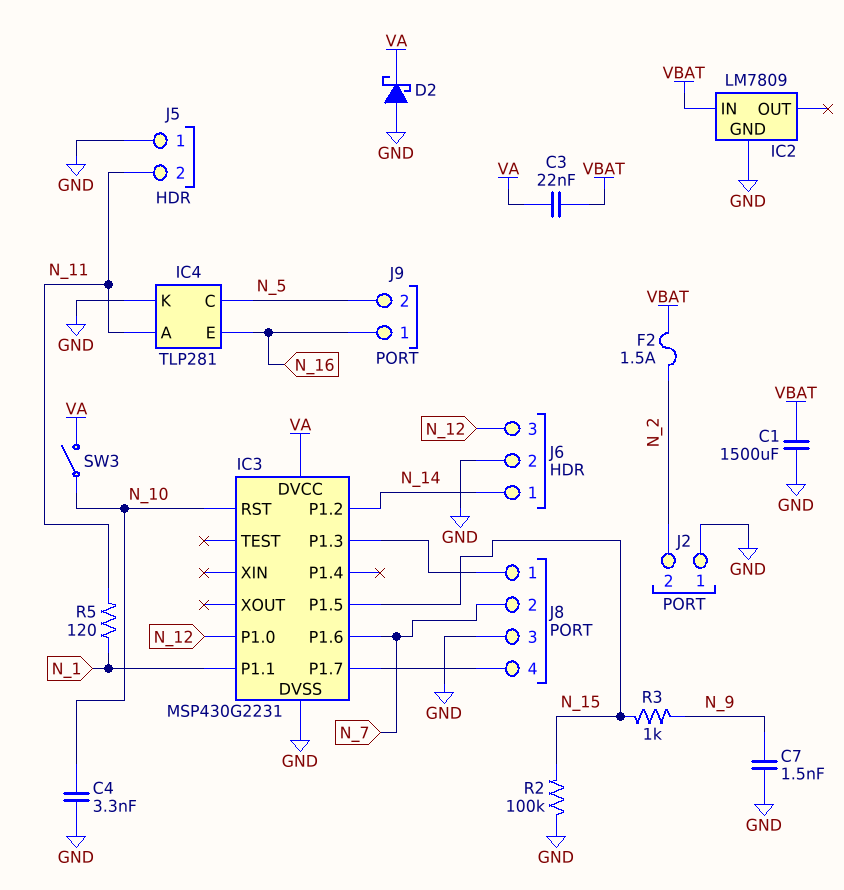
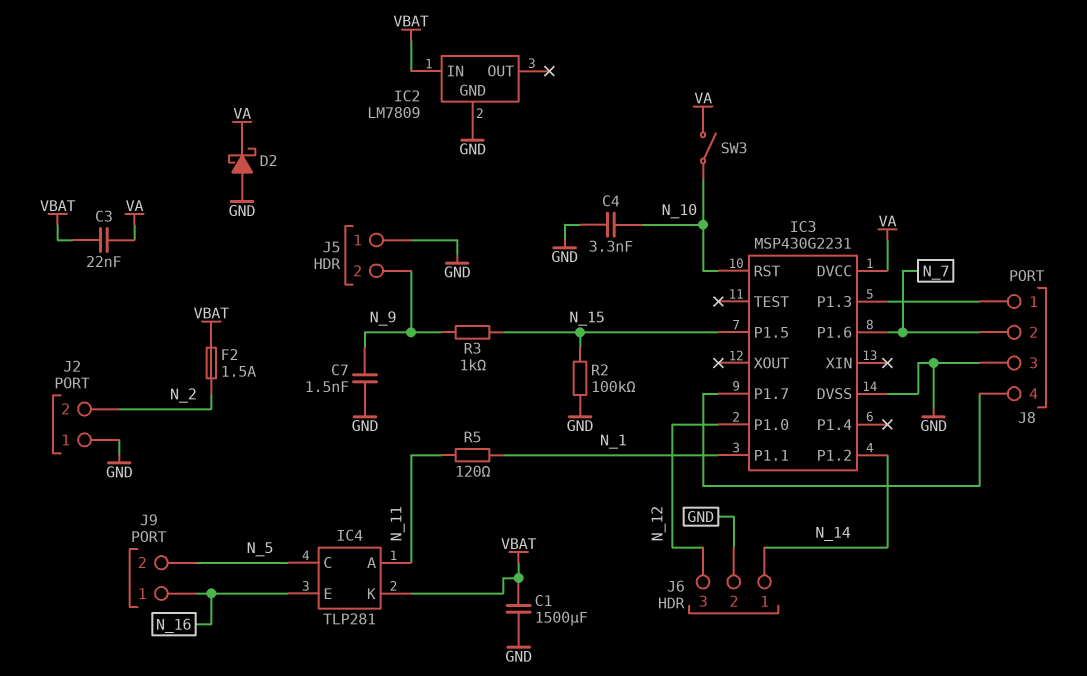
IC4 pin K: GND -> VBAT
J5 pin 2: N_11 -> N_9

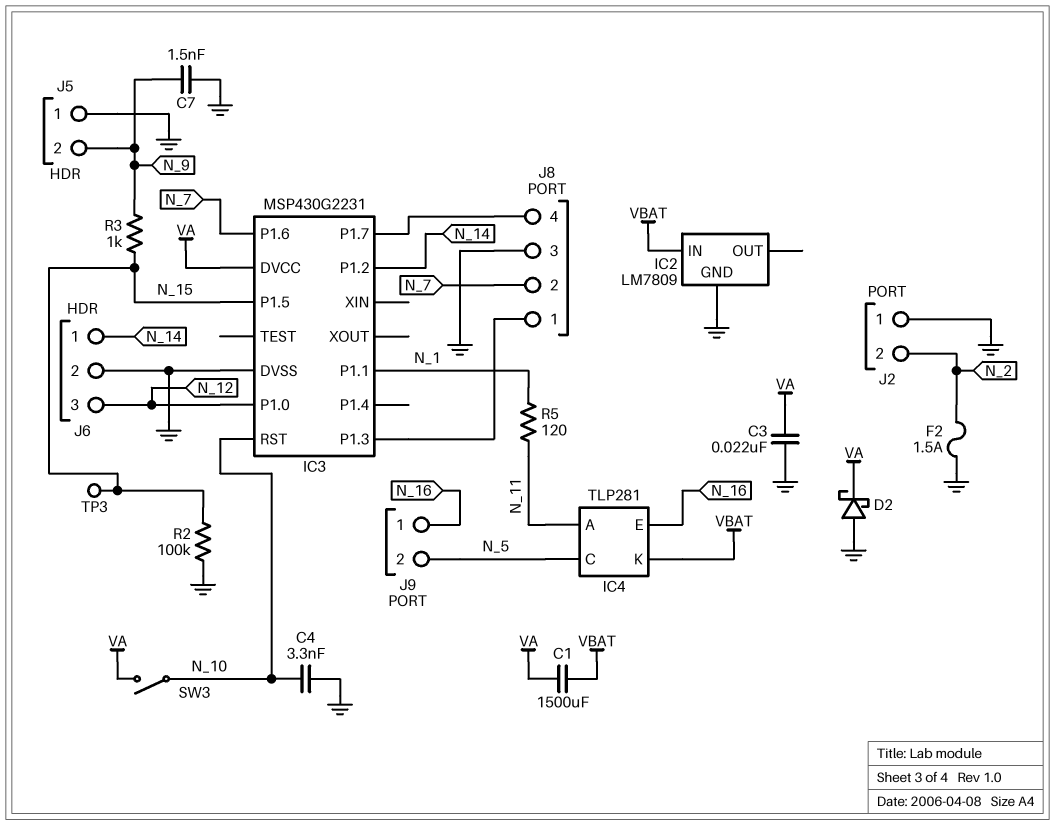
C1: 1500uF (GND, VBAT) -> 1500uF (VA, VBAT)
C3: 22nF (VA, VBAT) -> 22nF (GND, VA)
F2: 1.5A (N_2, VBAT) -> 1.5A (GND, N_2)
TP3: none -> test point (N_15)

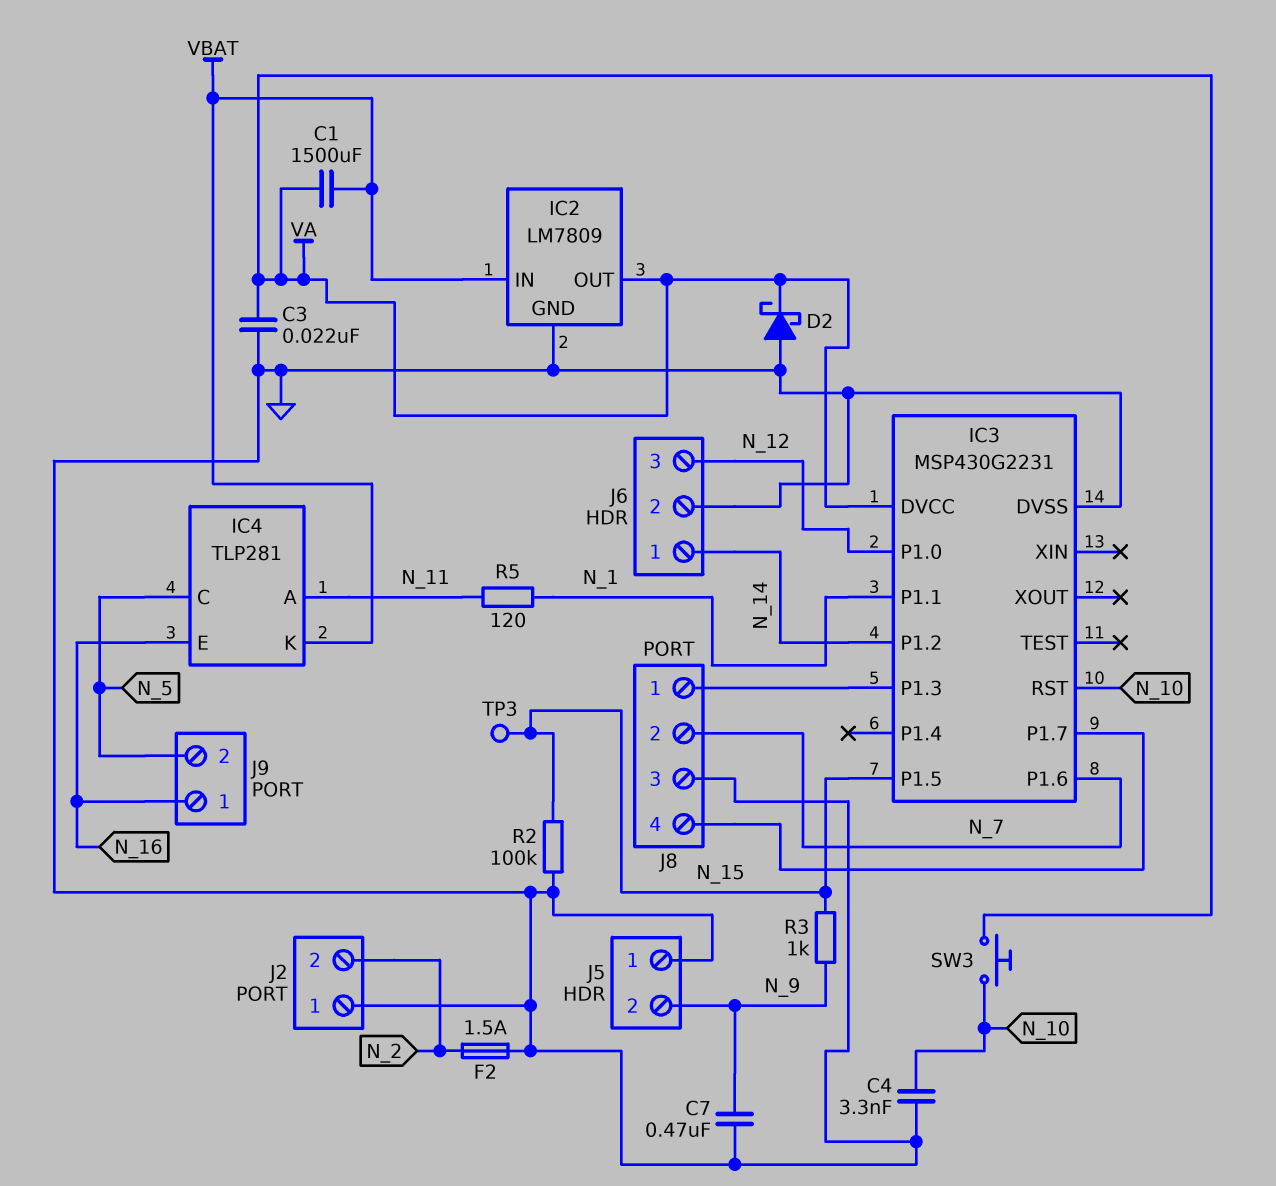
C7: 1.5nF (GND, N_9) -> 470nF (GND, N_9)
IC2 pin OUT: none -> VA
SW3: switch (N_10, VA) -> button (N_10, VA)

